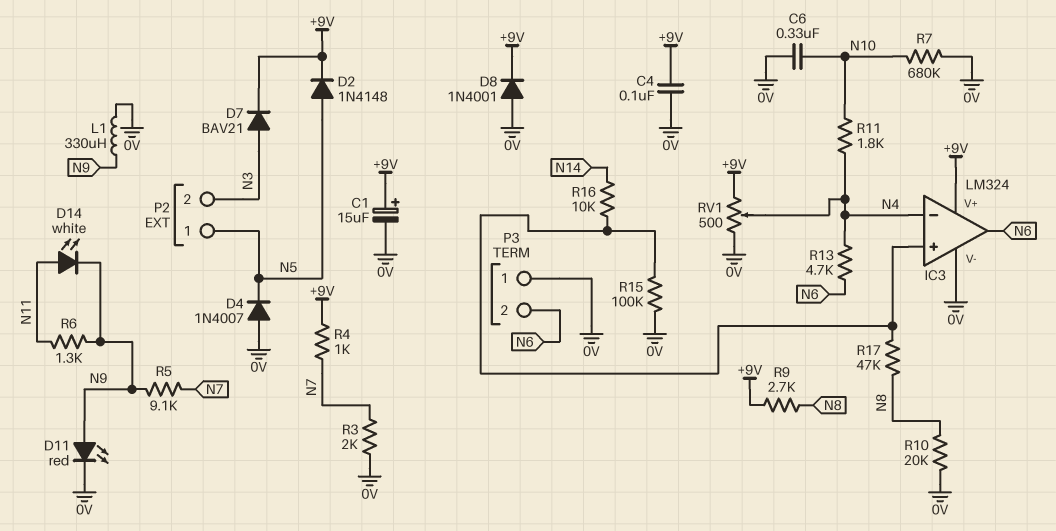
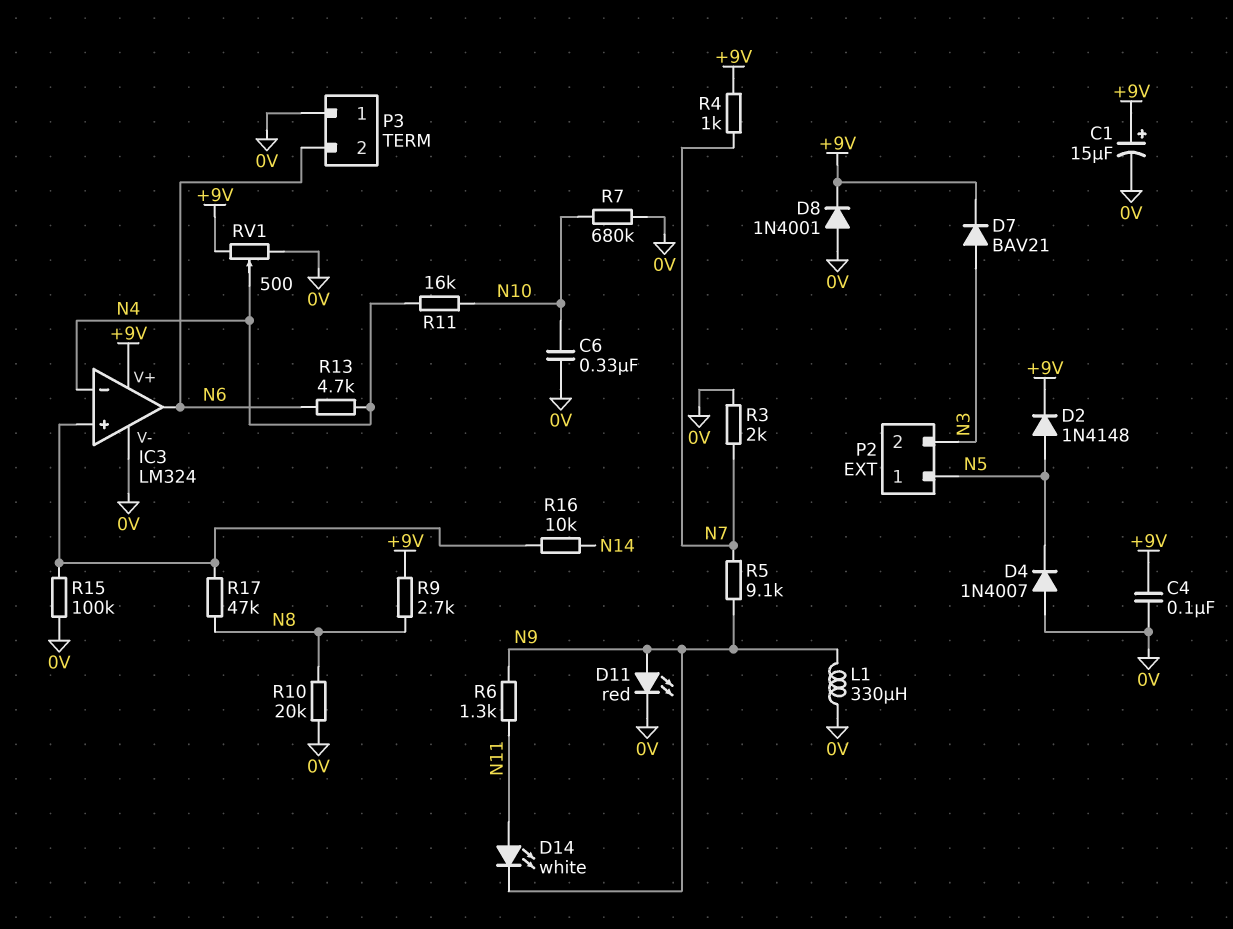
R11: 1.8k (N4, N10) -> 16k (N4, N10)

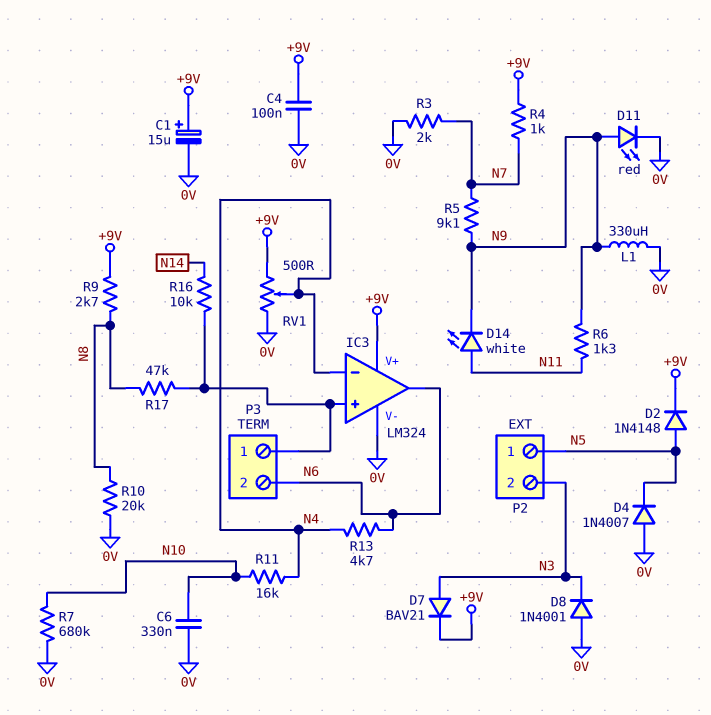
D8: diode 1N4001 (A 0V, K +9V) -> diode 1N4001 (A 0V, K N3)
P3 pin 1: 0V -> IC3/in+
R15: 100k (0V, IC3/in+) -> none

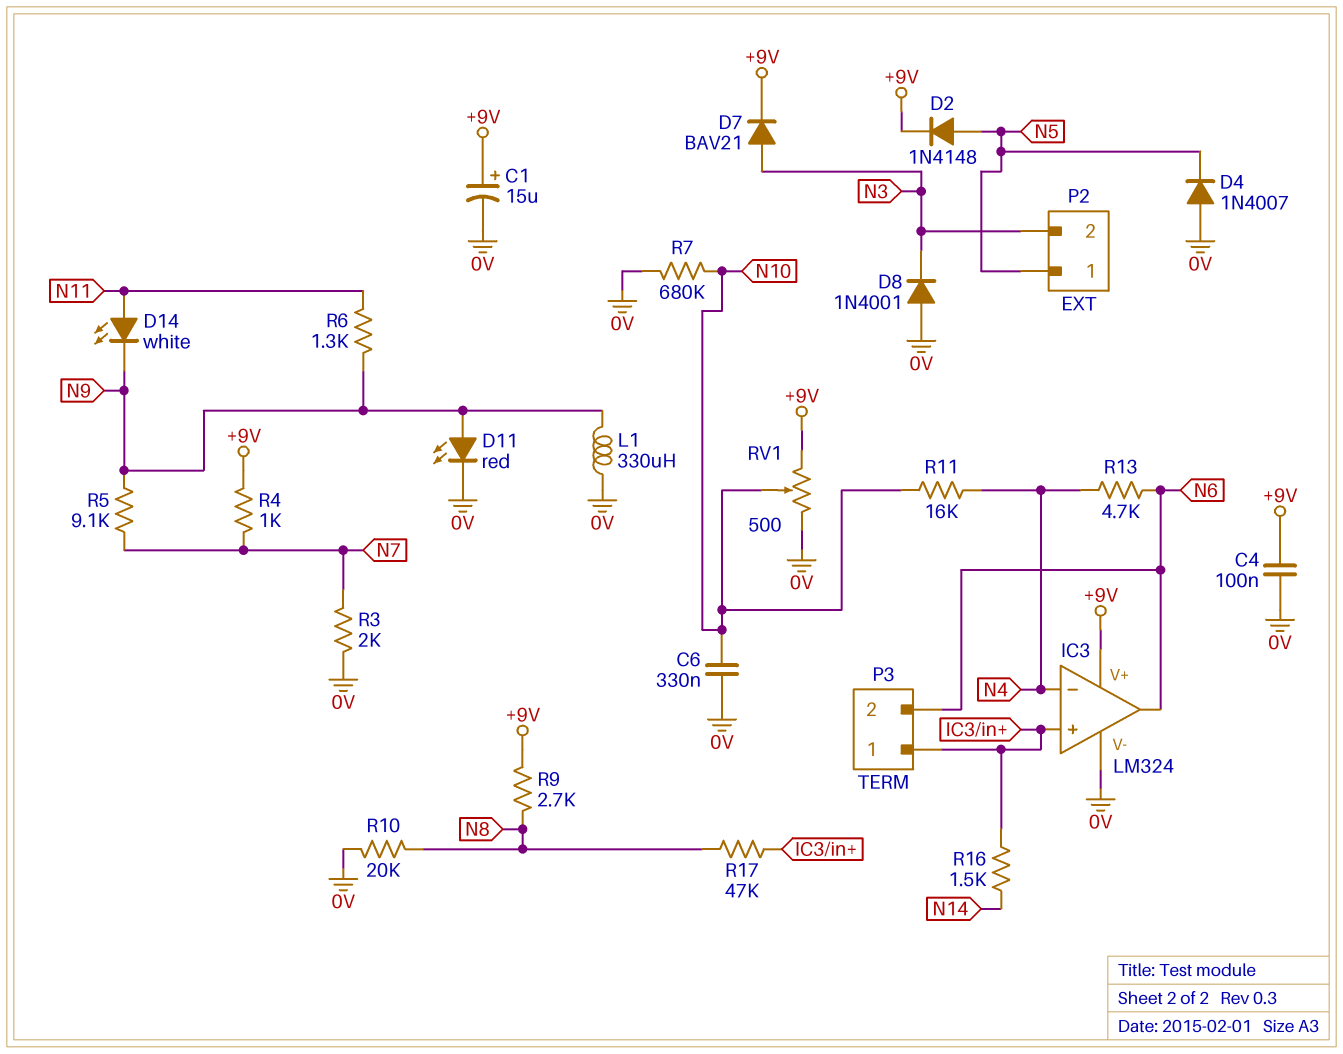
R16: 10k (IC3/in+, N14) -> 1.5k (IC3/in+, N14)
RV1: 500 (+9V, 0V, wiper N4) -> 500 (+9V, 0V, wiper N10)

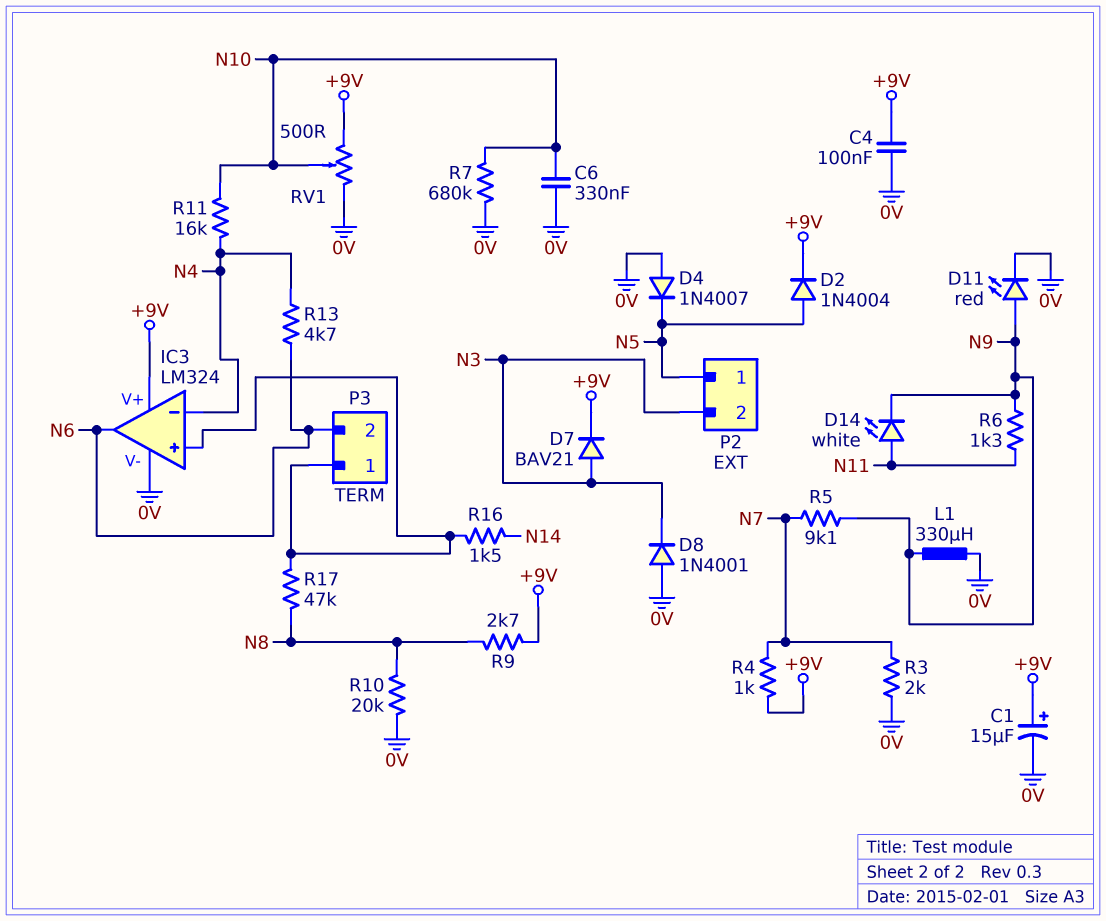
D2: diode 1N4148 (A N5, K +9V) -> diode 1N4004 (A N5, K +9V)

